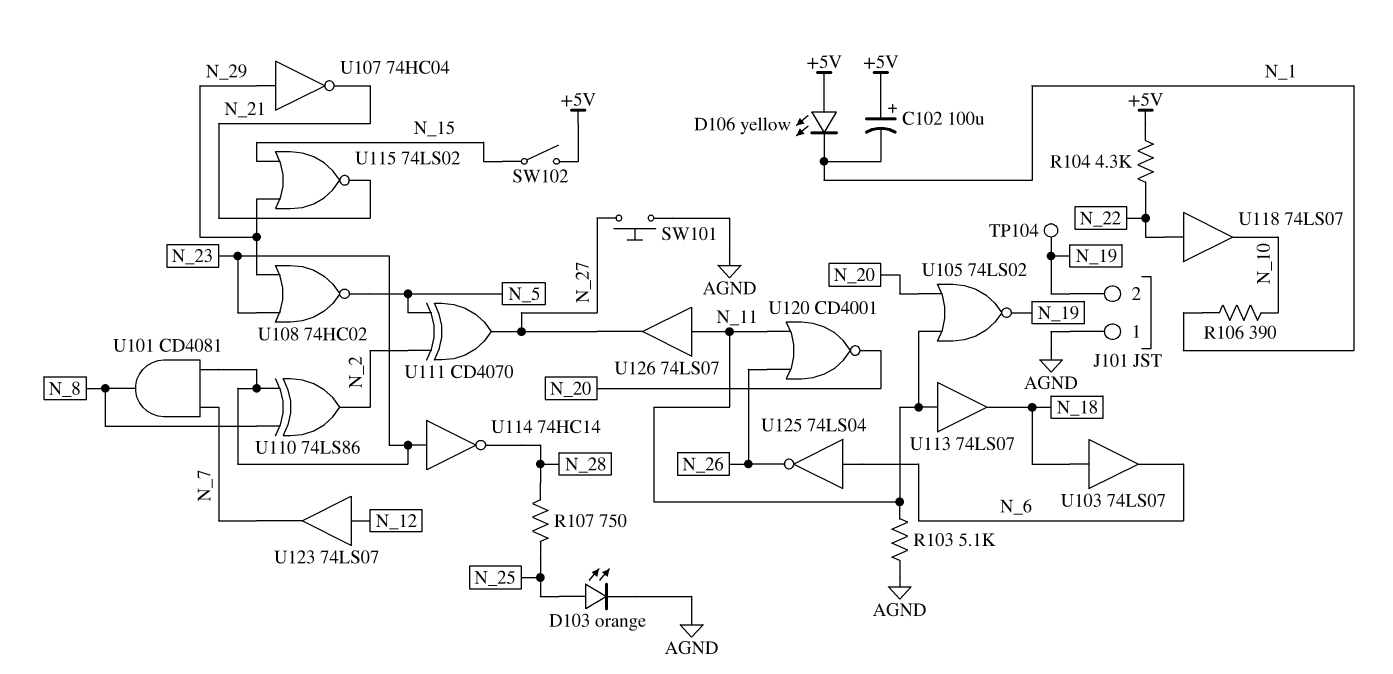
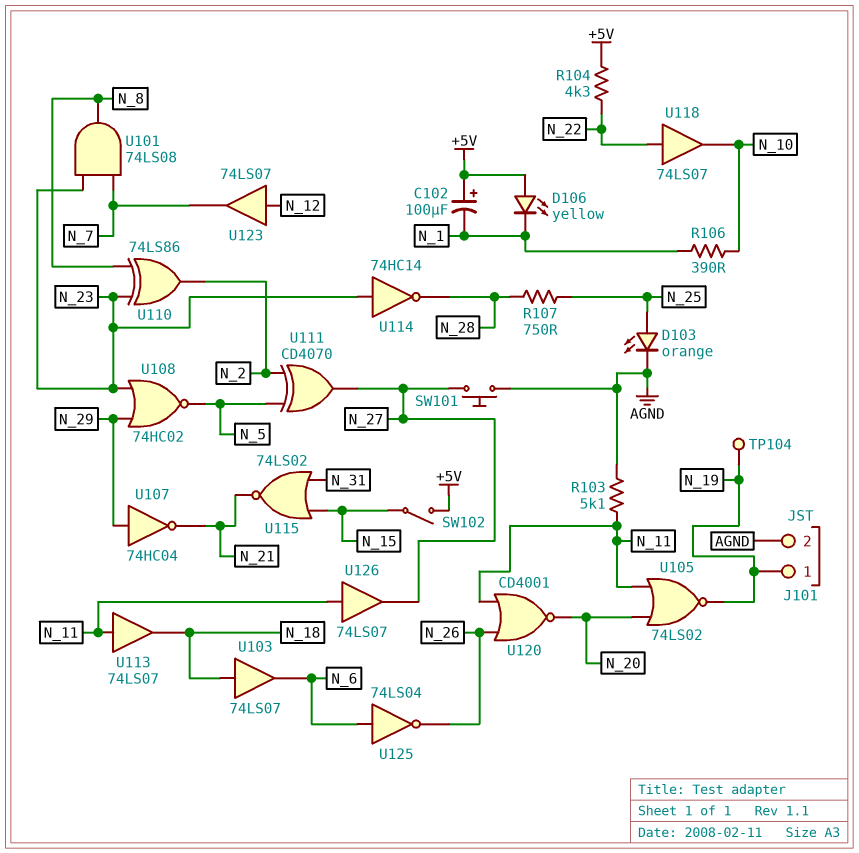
J101 pin 1: AGND -> N_19
J101 pin 2: N_19 -> AGND
U101: AND CD4081 (in N_7, in N_23, out N_8) -> AND 74LS08 (in N_7, in N_23, out N_8)
U115: NOR 74LS02 (in N_15, in N_29, out N_21) -> NOR 74LS02 (in N_15, in N_31, out N_21)

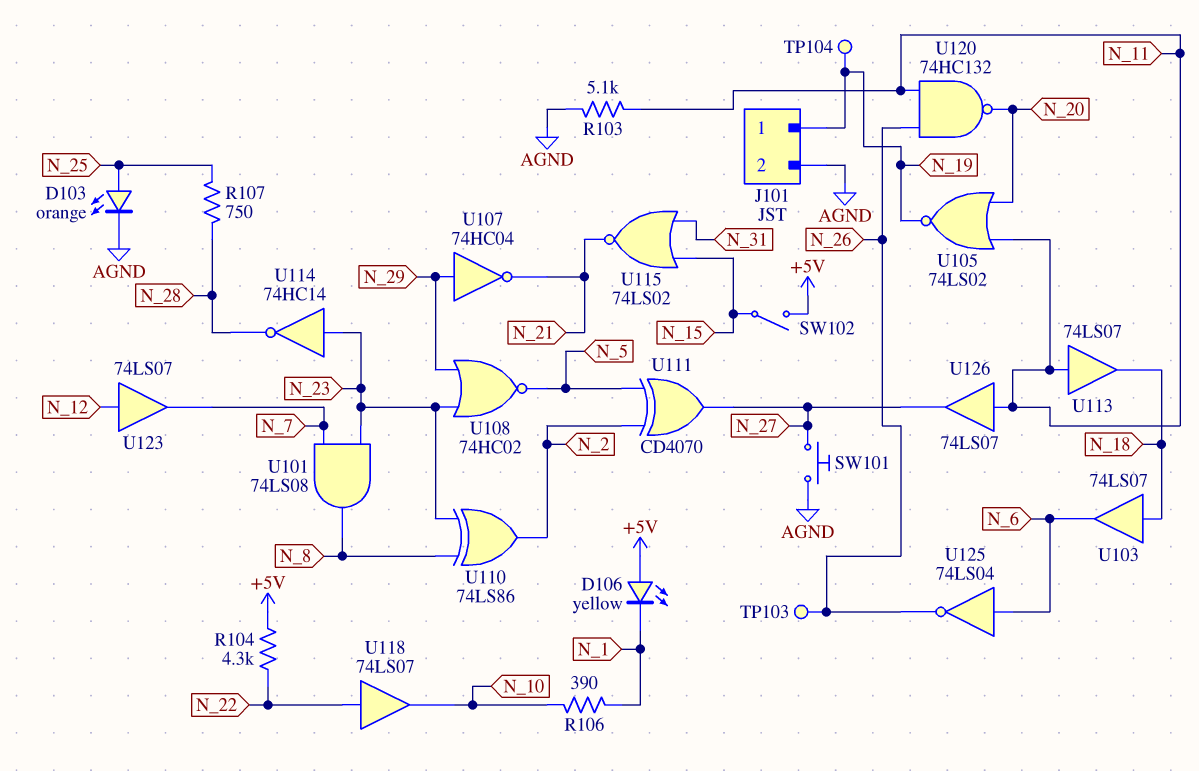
C102: 100uF (plus +5V, minus N_1) -> none
TP103: none -> test point (N_26)
U120: NOR CD4001 (in N_11, in N_26, out N_20) -> NAND 74HC132 (in N_11, in N_26, out N_20)

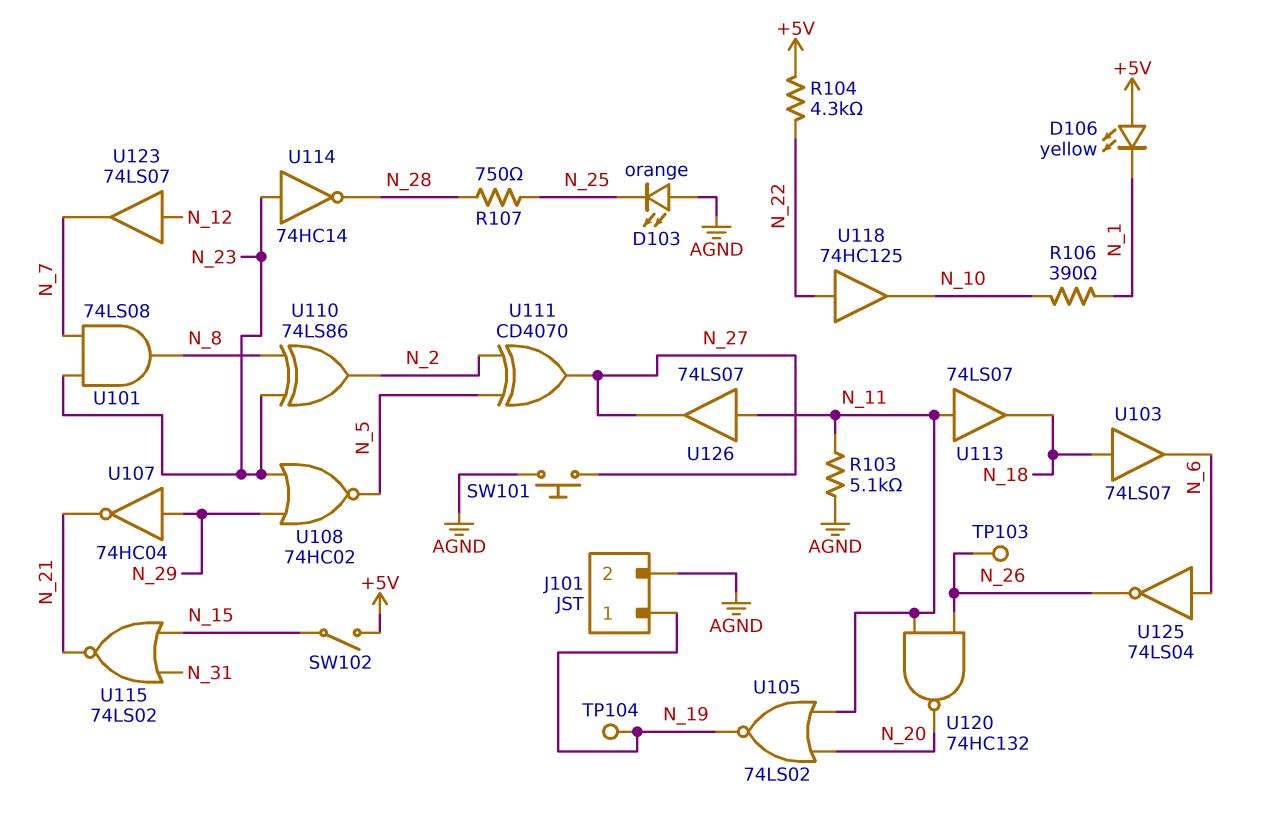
D103: LED orange (A N_25, K AGND) -> LED orange (A AGND, K N_25)
U118: buffer 74LS07 (in N_22, out N_10) -> buffer 74HC125 (in N_22, out N_10)

